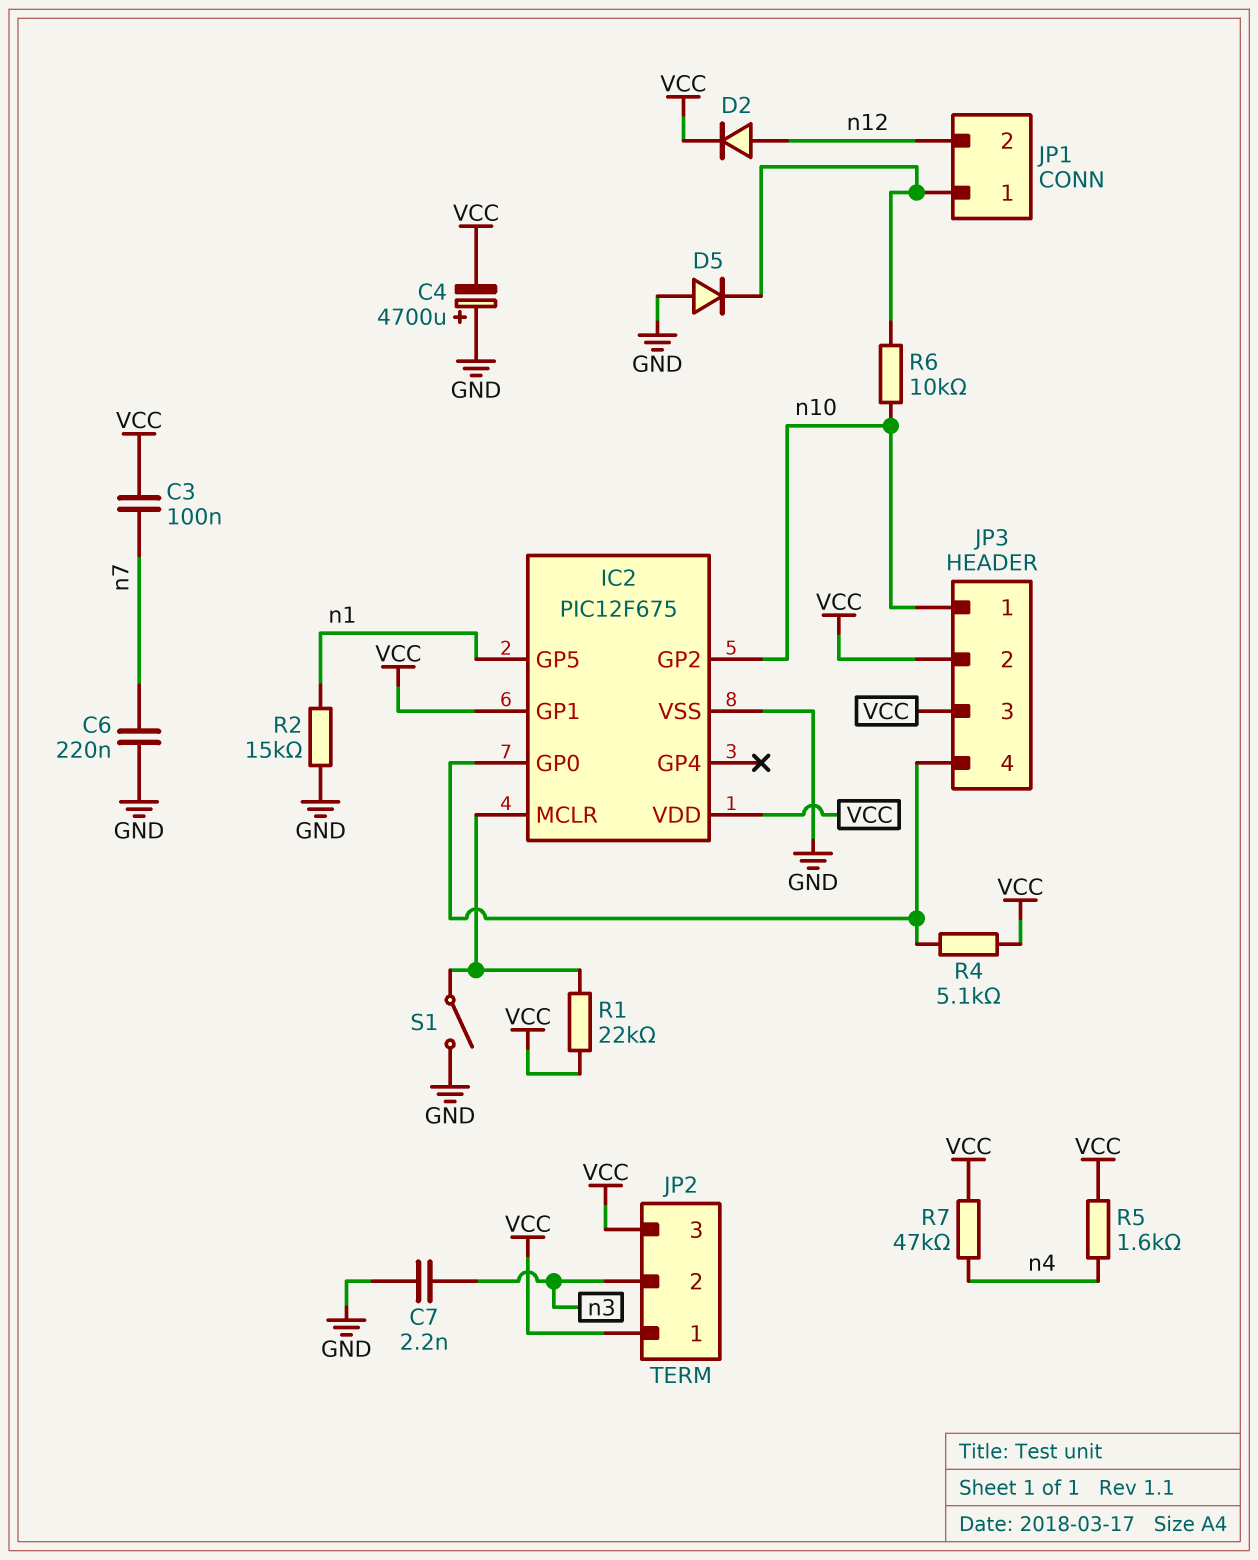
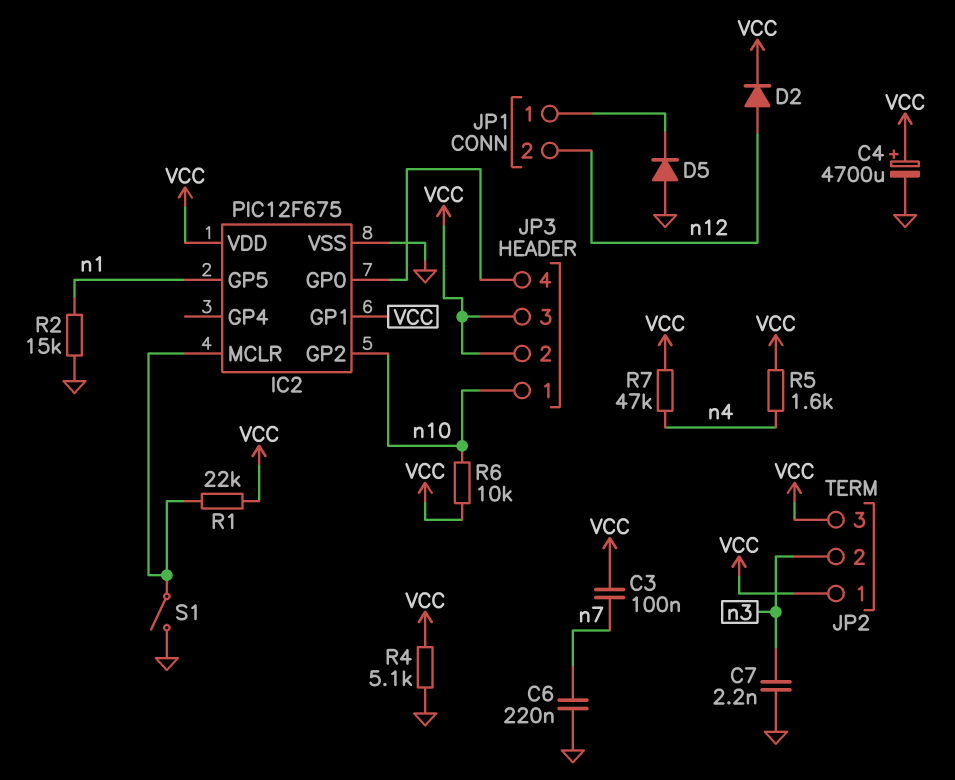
C4: 4700uF (plus GND, minus VCC) -> 4700uF (plus VCC, minus GND)
R4: 5.1k (IC2/GP0, VCC) -> 5.1k (GND, VCC)
R6: 10k (JP1/1, n10) -> 10k (VCC, n10)

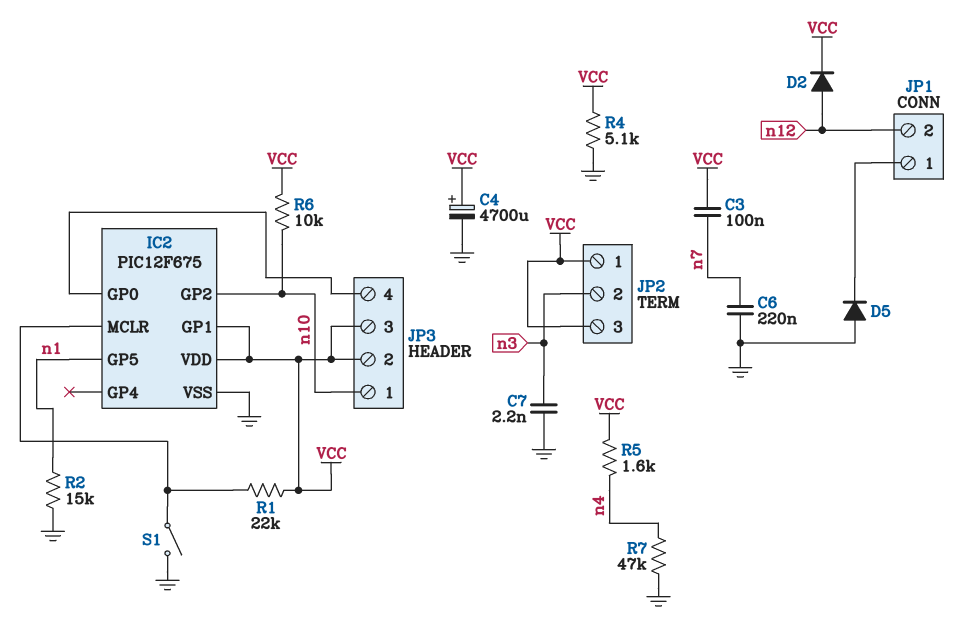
R7: 47k (VCC, n4) -> 47k (GND, n4)

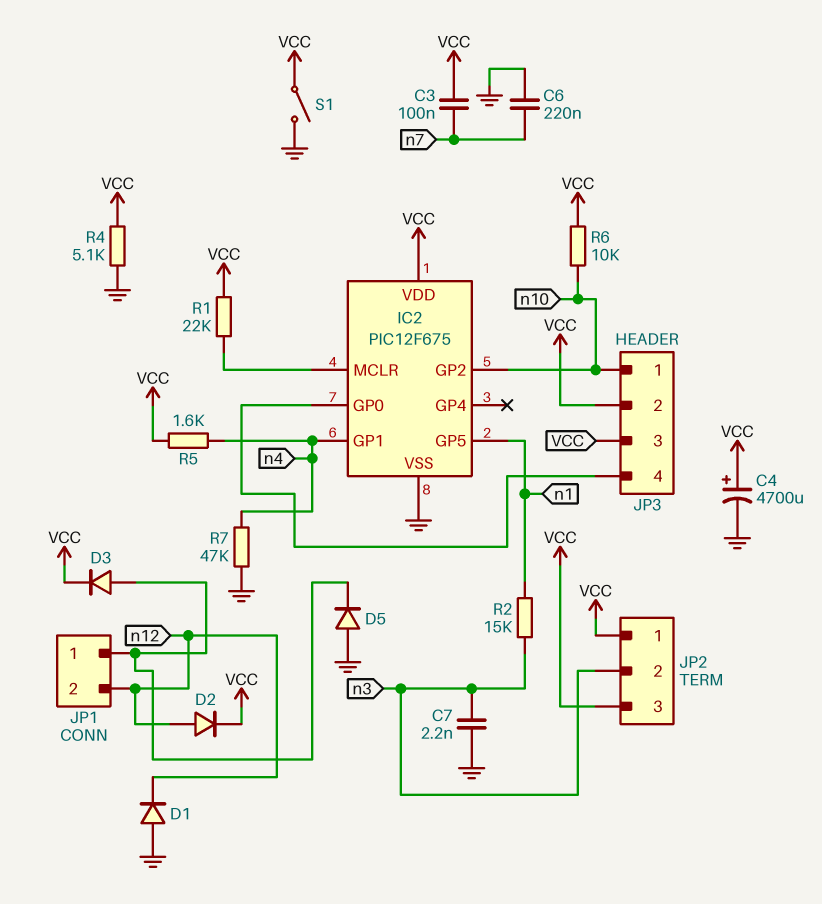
D1: none -> diode (A GND, K n12)
D3: none -> diode (A JP1/1, K VCC)
IC2 pin GP1: VCC -> n4
R2: 15k (GND, n1) -> 15k (n1, n3)
S1: switch (GND, IC2/MCLR) -> switch (GND, VCC)

